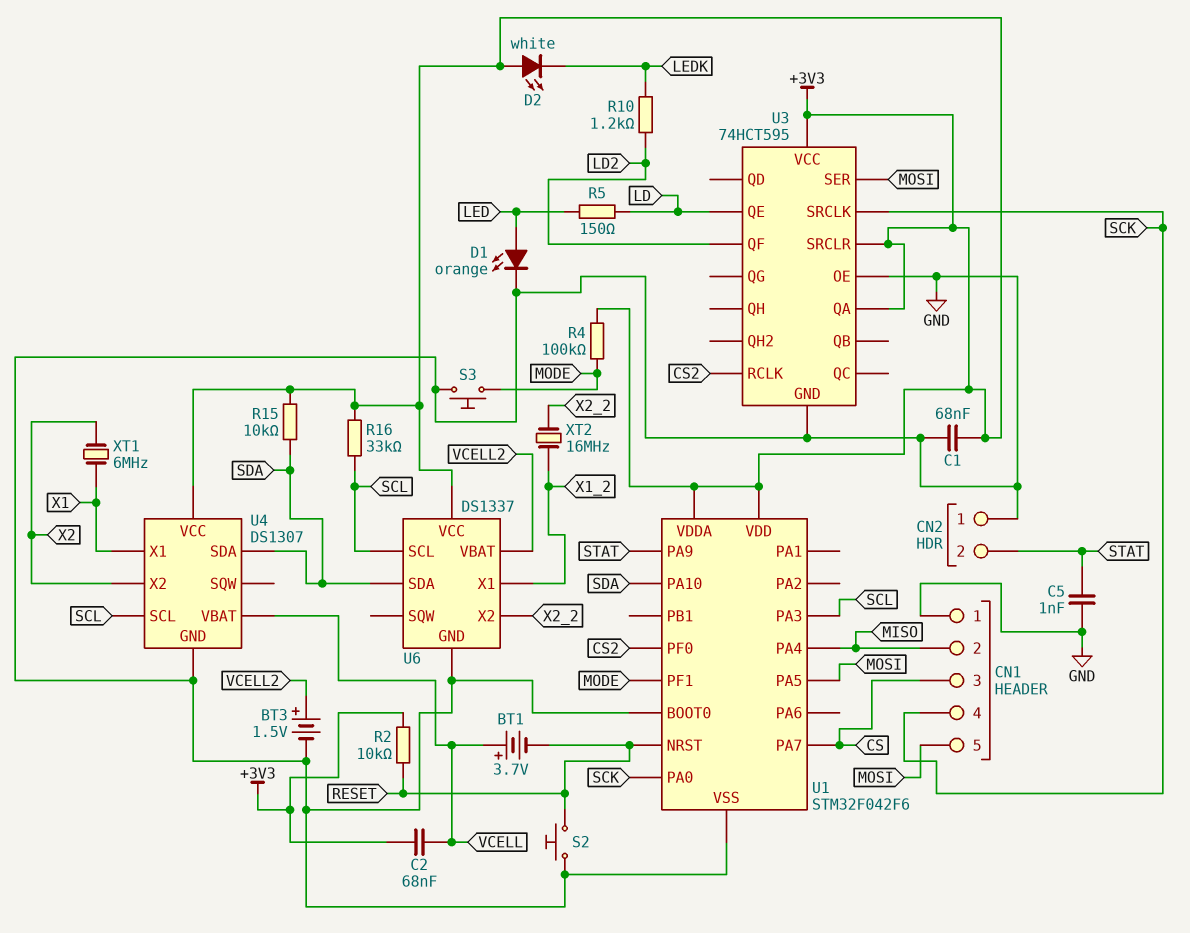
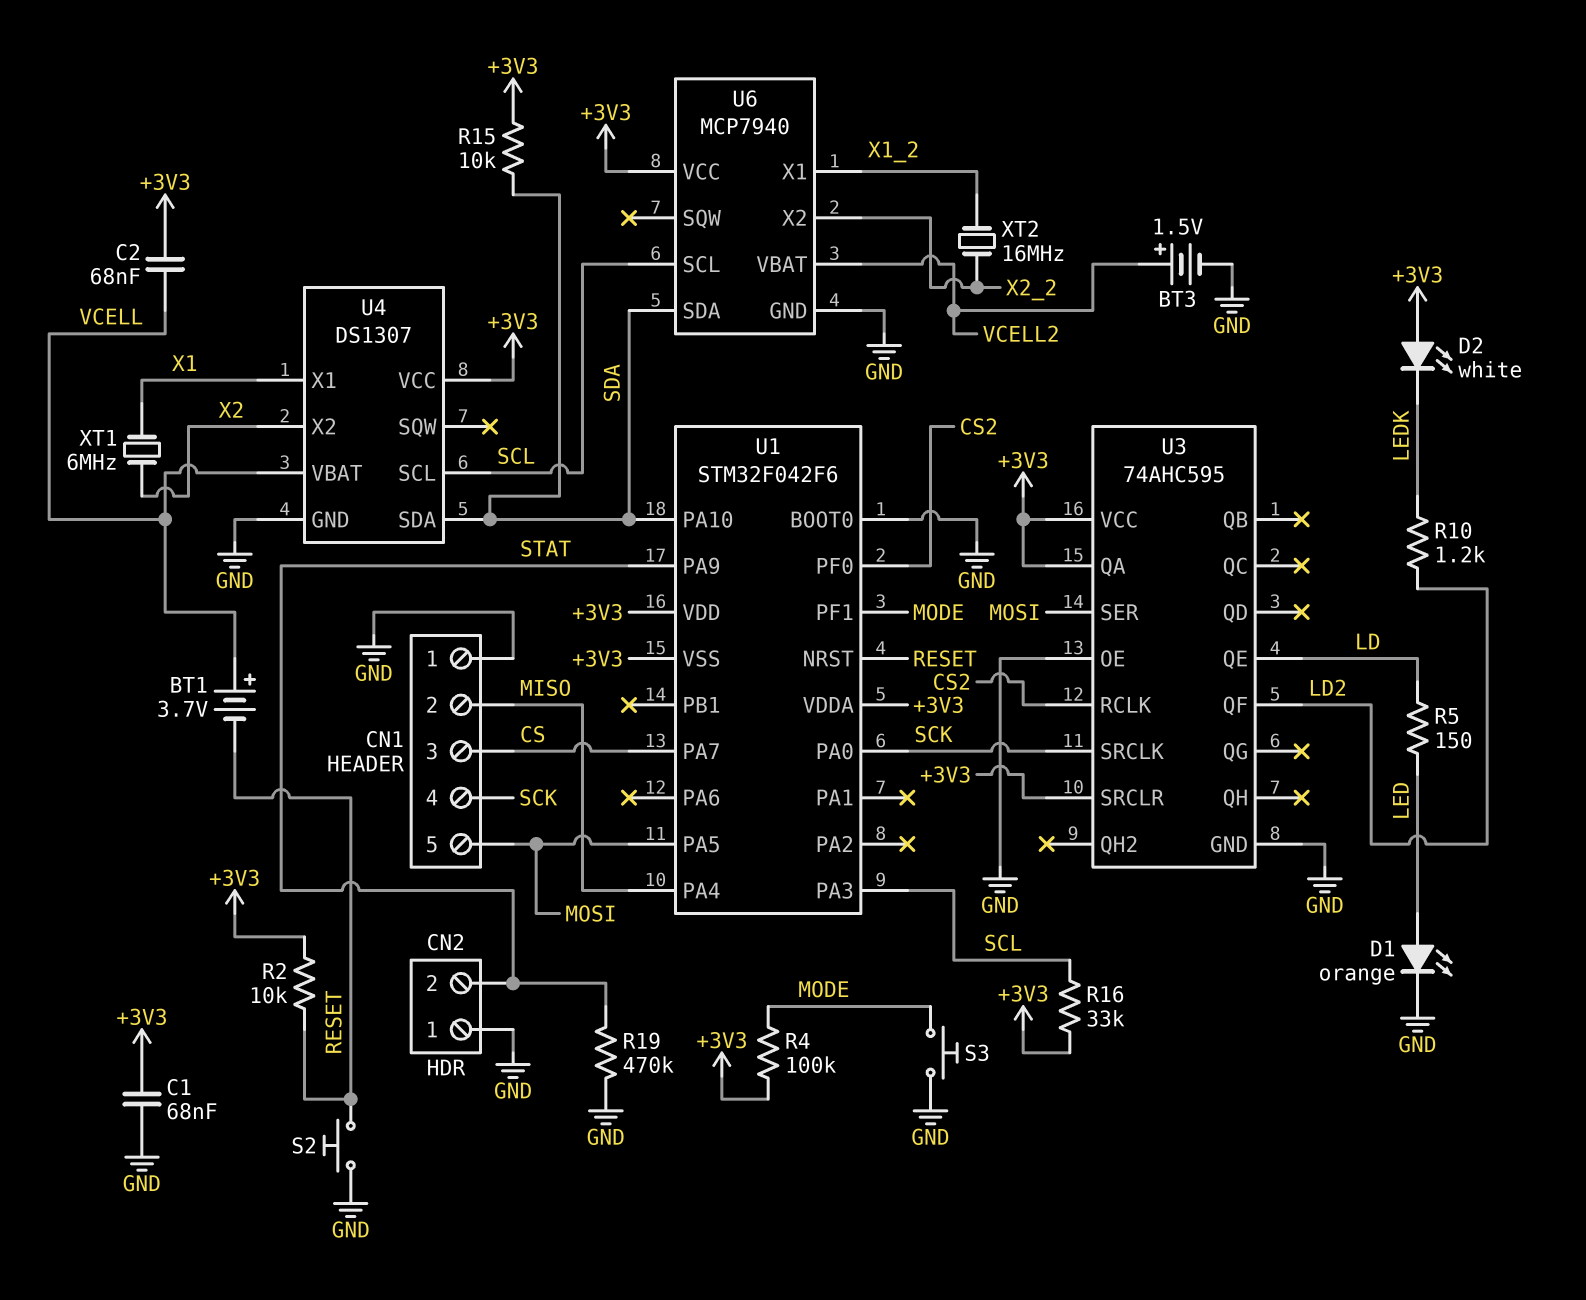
C5: 1nF (GND, STAT) -> none
R19: none -> 470k (GND, STAT)
U1 pin VSS: GND -> +3V3
U3: 74HCT595 -> 74AHC595
U6: DS1337 -> MCP7940

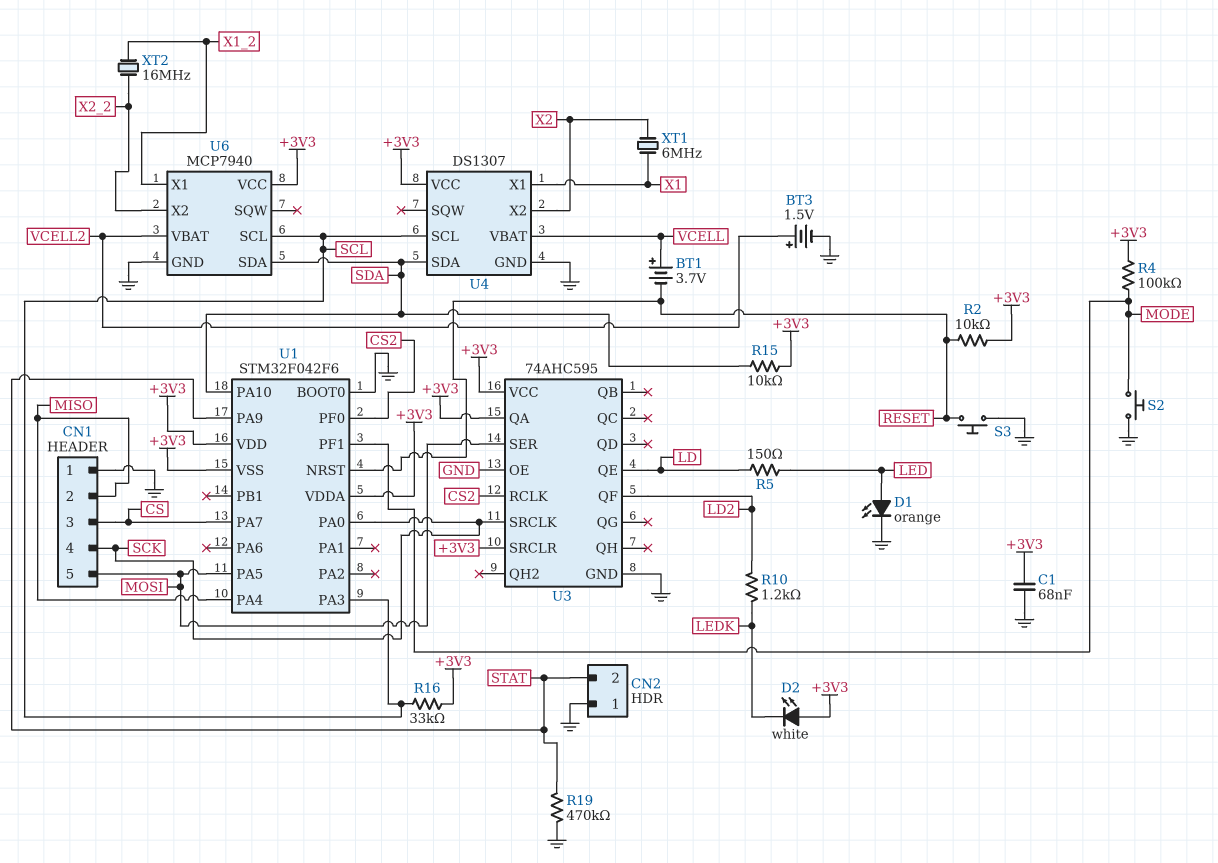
C2: 68nF (+3V3, VCELL) -> none
S2: button (GND, RESET) -> button (GND, MODE)
S3: button (GND, MODE) -> button (GND, RESET)

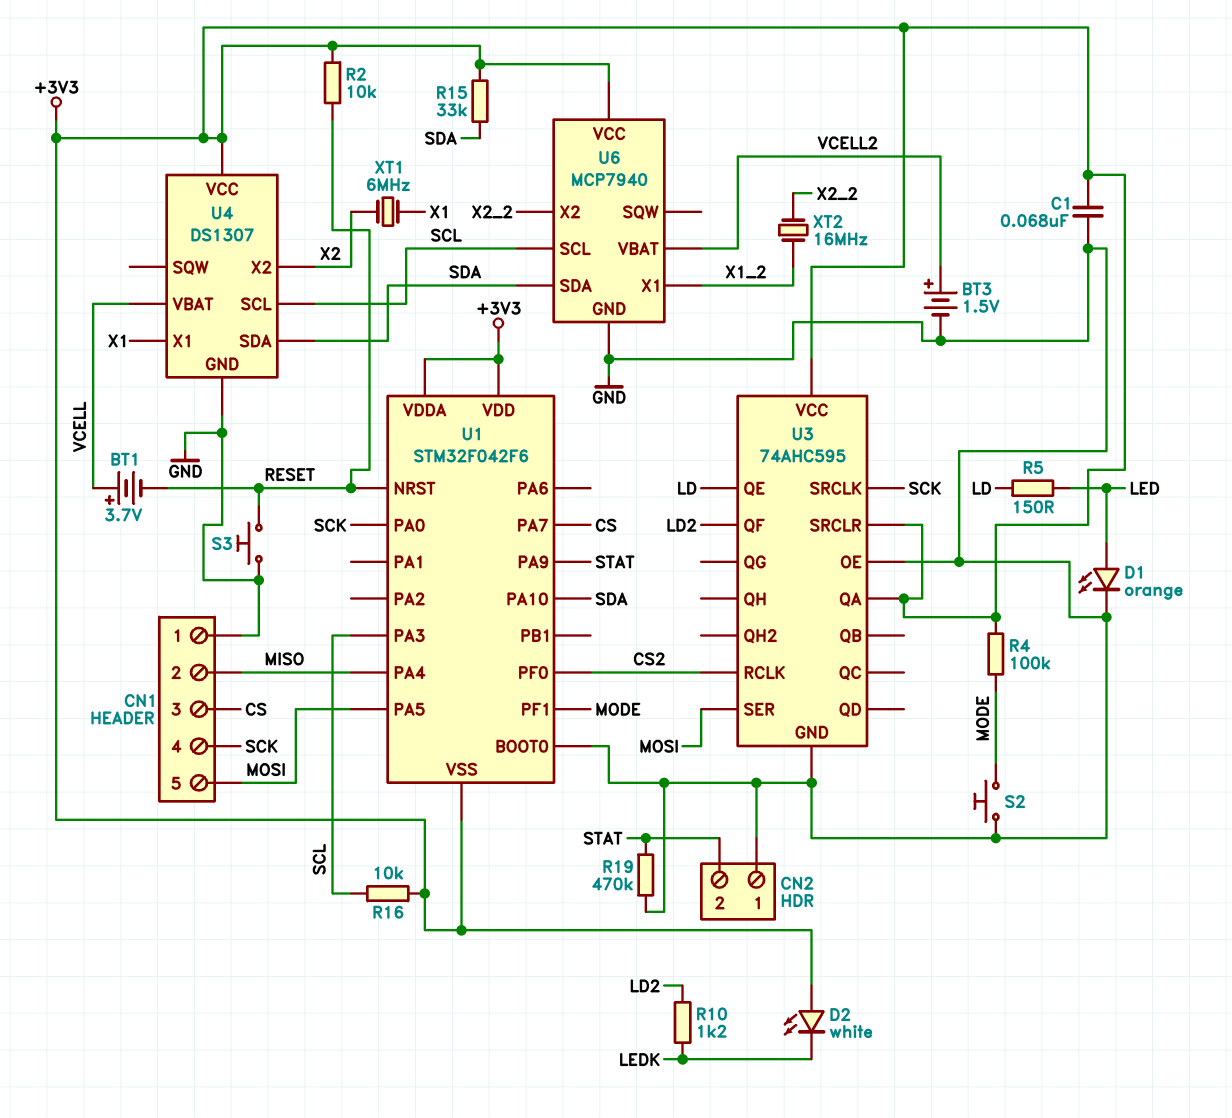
R15: 10k (+3V3, SDA) -> 33k (+3V3, SDA)
R16: 33k (+3V3, SCL) -> 10k (+3V3, SCL)

